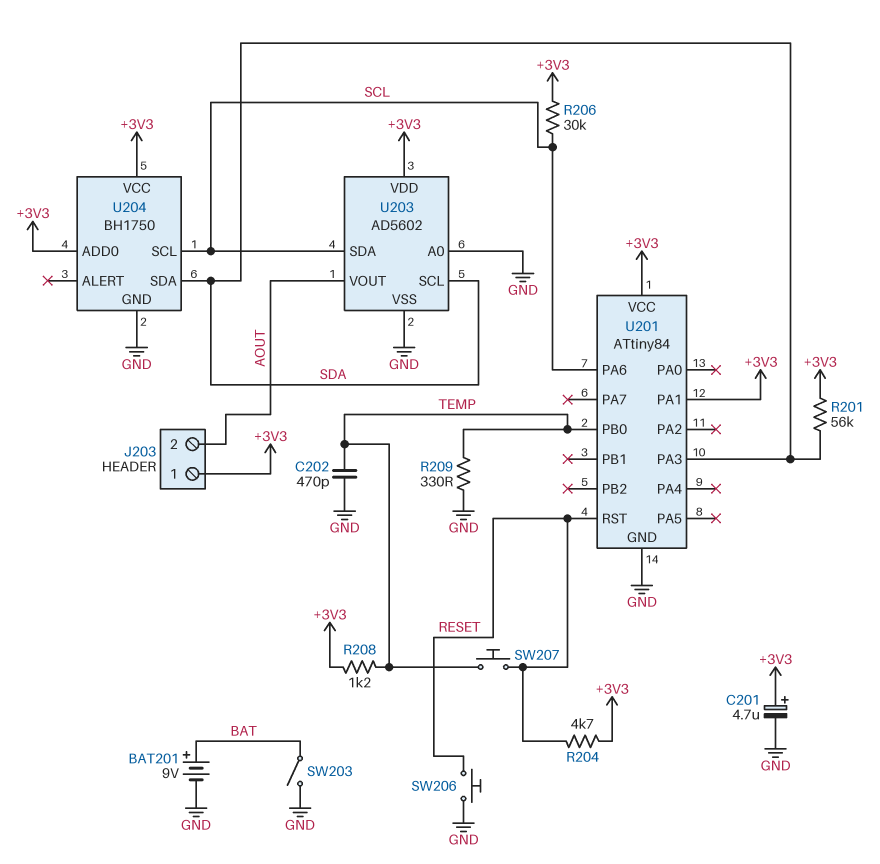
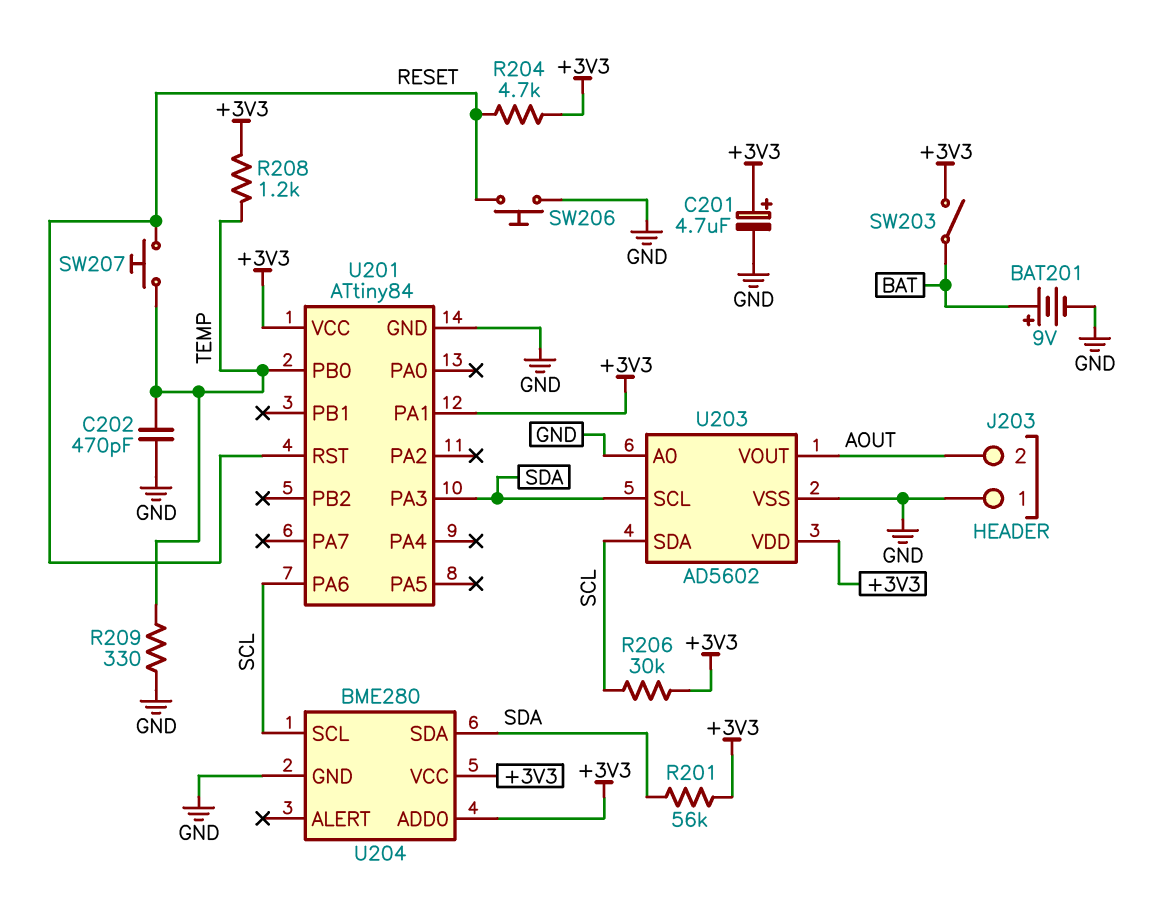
J203 pin 1: +3V3 -> GND
SW203: switch (BAT, GND) -> switch (+3V3, BAT)
U204: BH1750 -> BME280

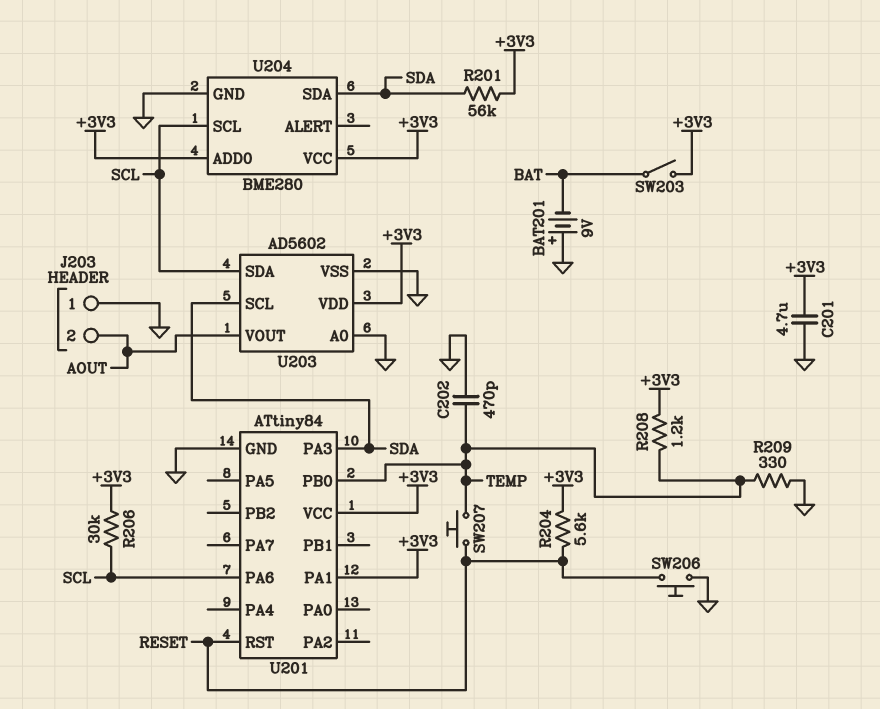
BAT201: 9V (plus BAT, minus GND) -> 9V (plus GND, minus BAT)
C201: 4.7uF (plus +3V3, minus GND) -> 4.7uF (+3V3, GND)
R204: 4.7k (+3V3, RESET) -> 5.6k (+3V3, RESET)

